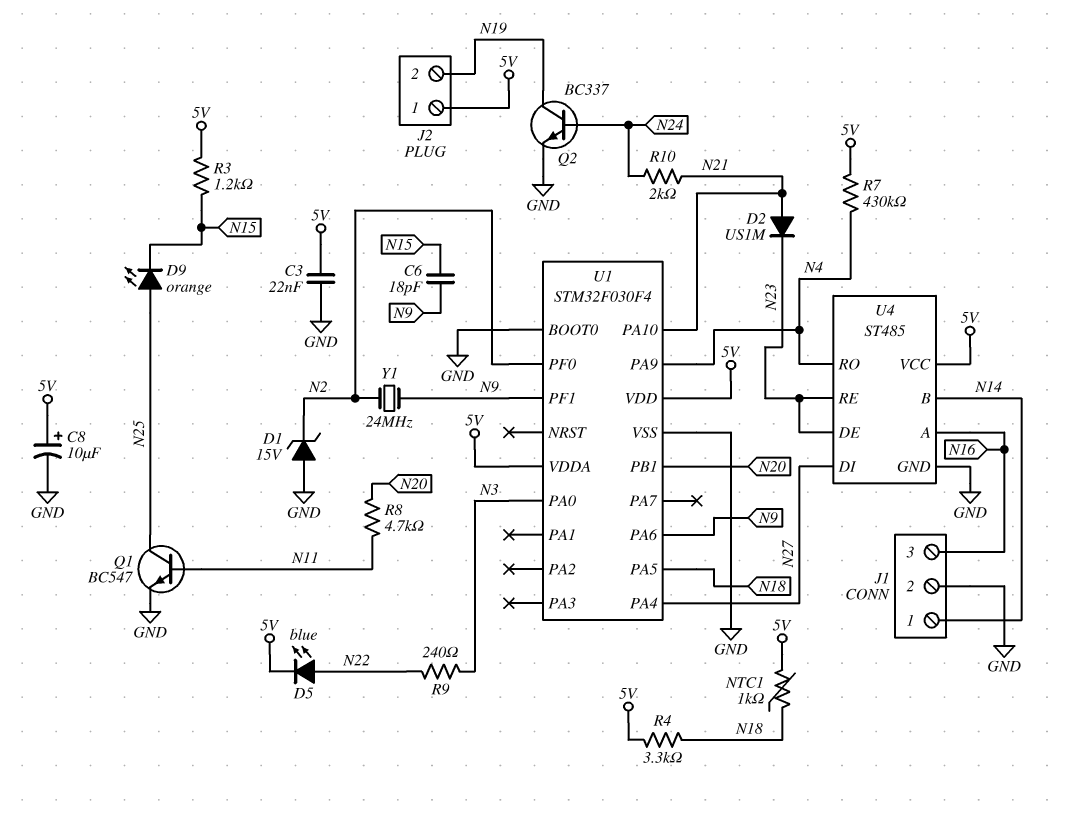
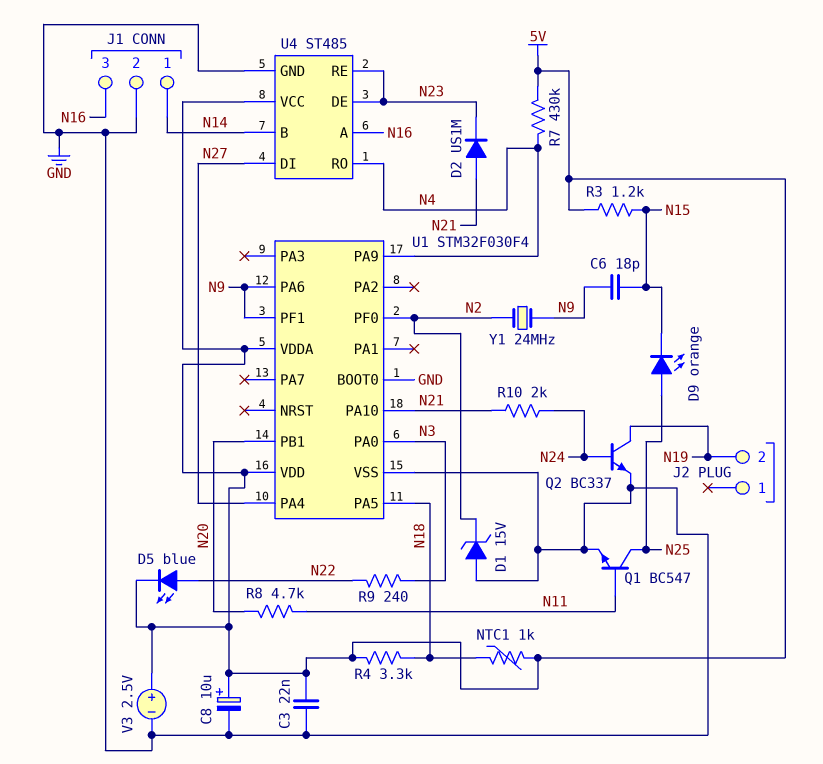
J2 pin 1: 5V -> none
V3: none -> 2.5V (plus 5V, minus GND)

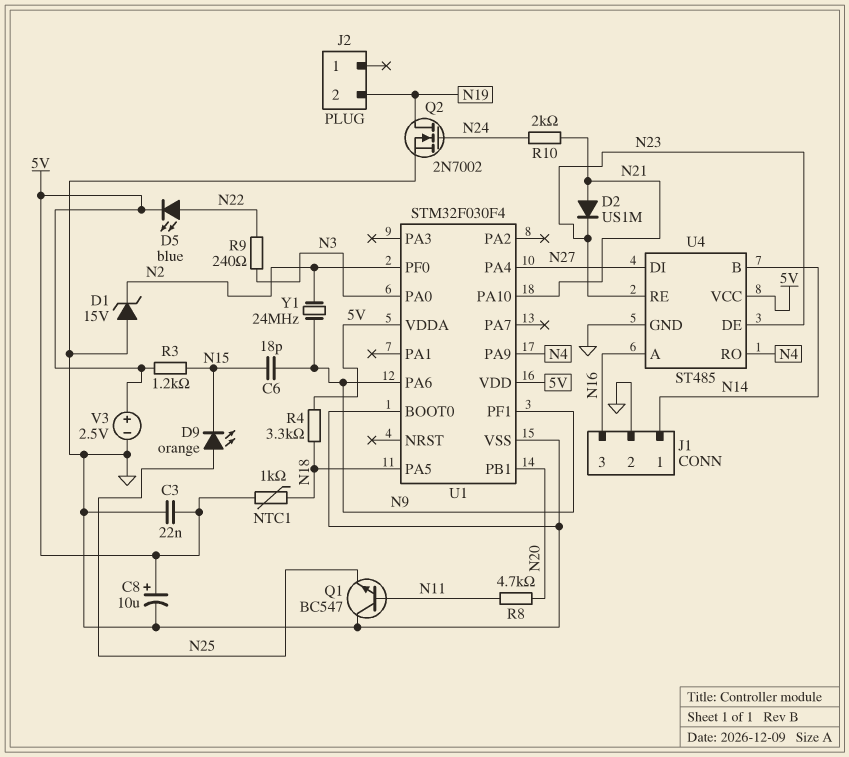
Q1: NPN BC547 (B N11, C N25, E GND) -> NPN BC547 (B N11, C GND, E N25)
Q2: NPN BC337 (B N24, C N19, E GND) -> NMOS 2N7002 (G N24, D N19, S GND)
R7: 430k (5V, N4) -> none

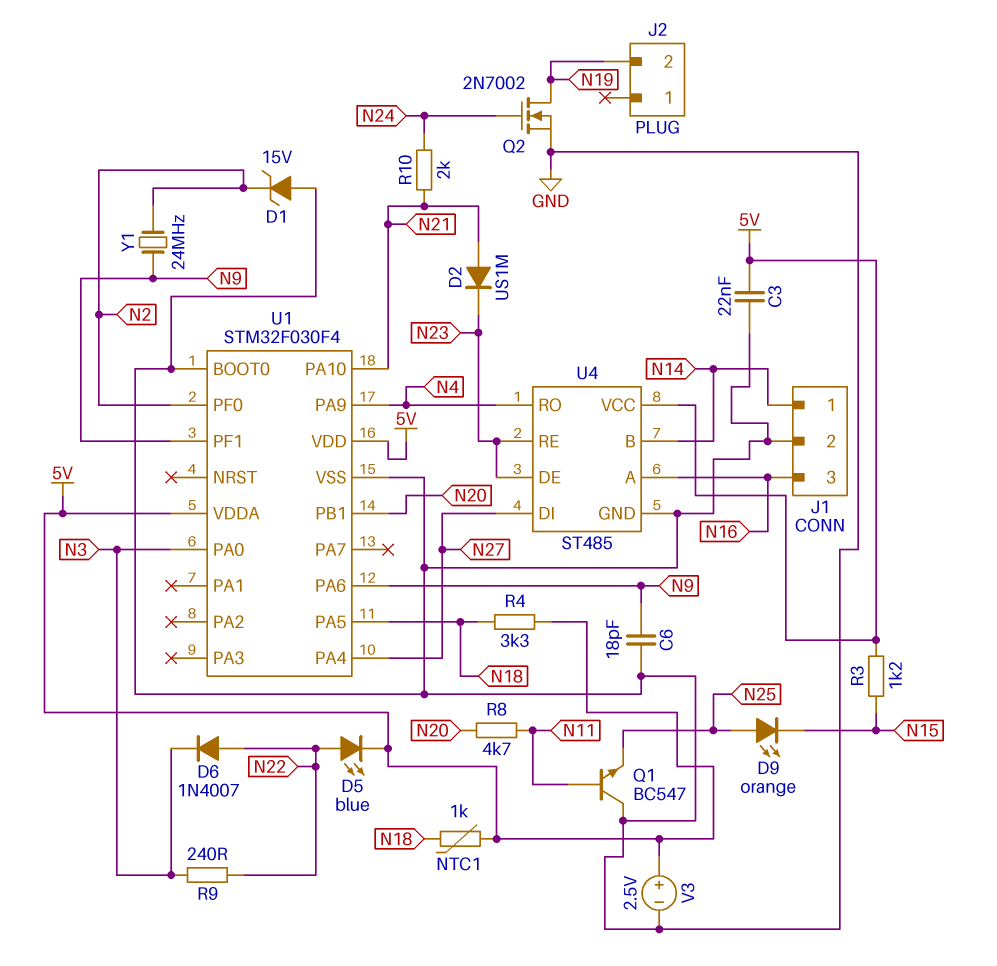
C6: 18pF (N9, N15) -> 18pF (GND, N9)
C8: 10uF (plus 5V, minus GND) -> none
D6: none -> diode 1N4007 (A N22, K N3)

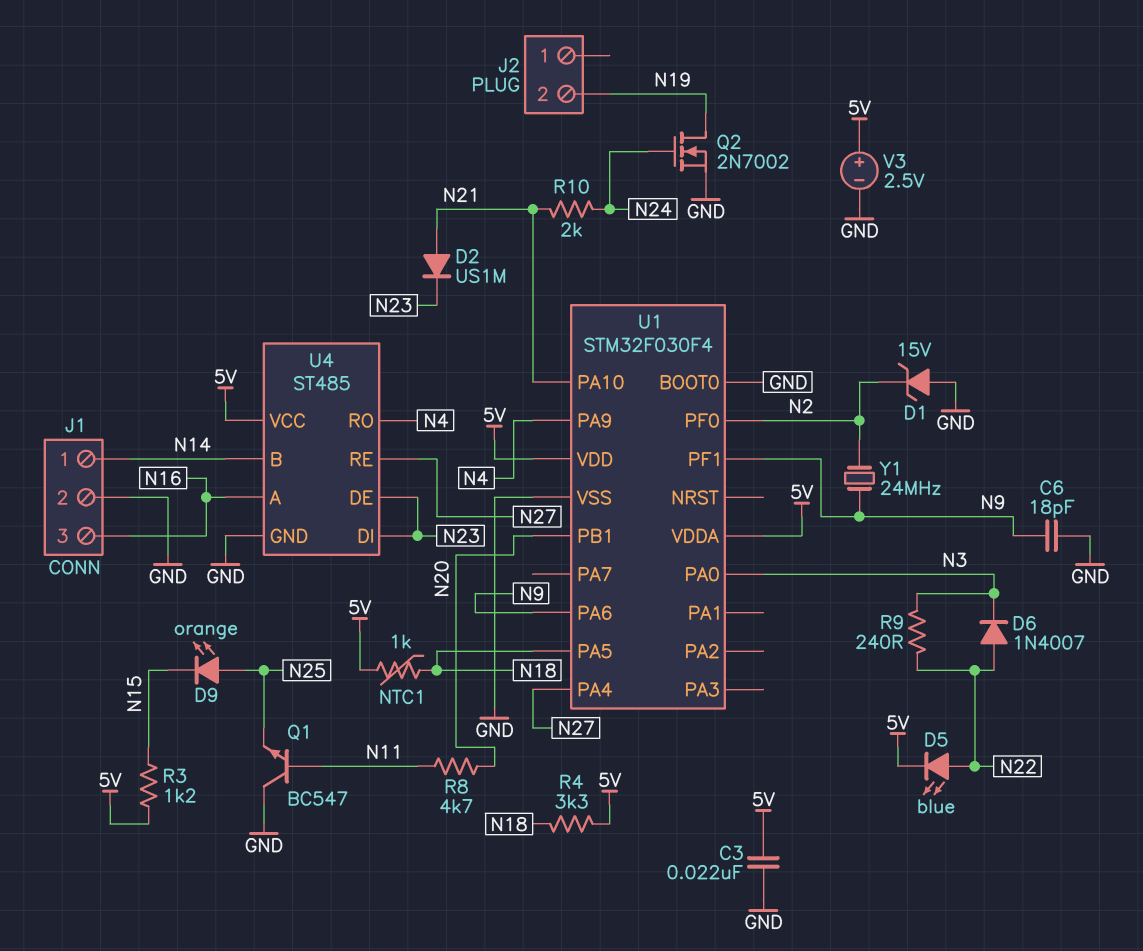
U4 pin DI: N27 -> N23
U4 pin RE: N23 -> N27

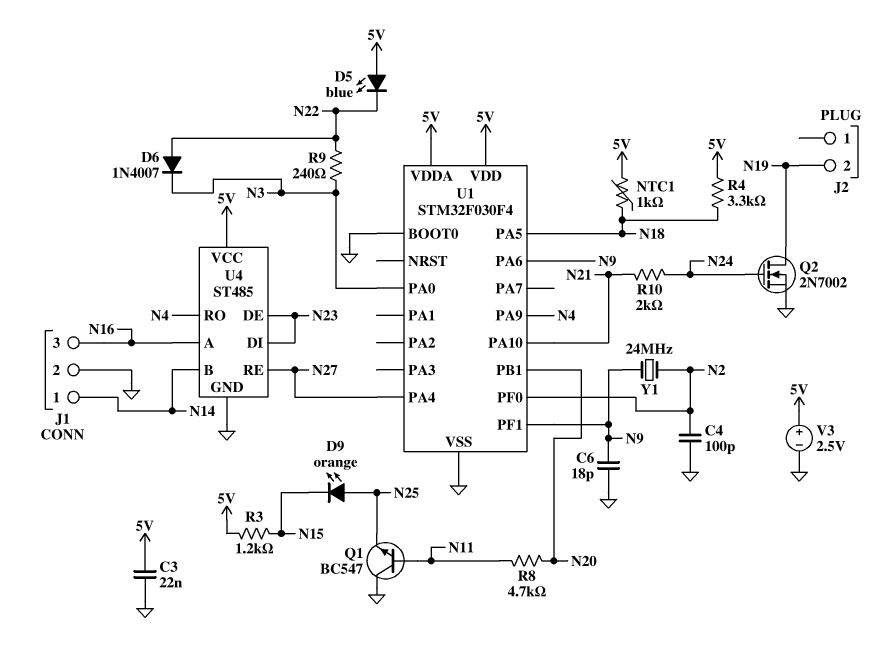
C4: none -> 100pF (GND, N2)
D1: zener 15V (A GND, K N2) -> none
D2: diode US1M (A N21, K N23) -> none
D5: LED blue (A N22, K 5V) -> LED blue (A 5V, K N22)

